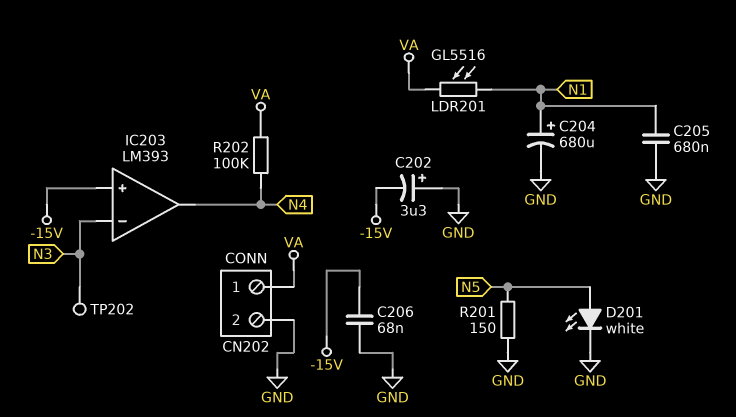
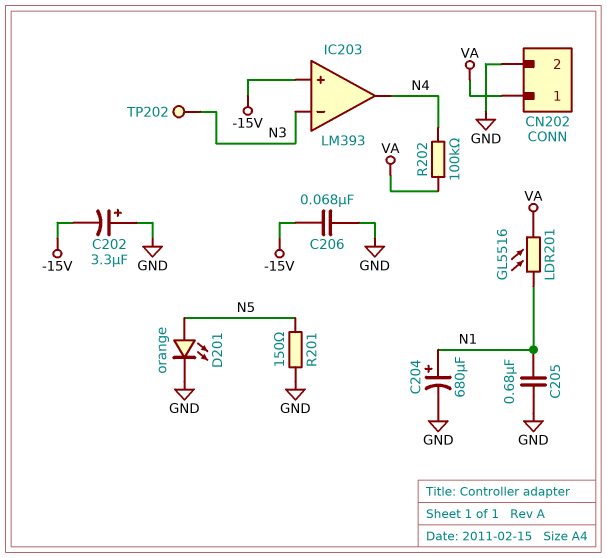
D201: LED white (A N5, K GND) -> LED orange (A N5, K GND)

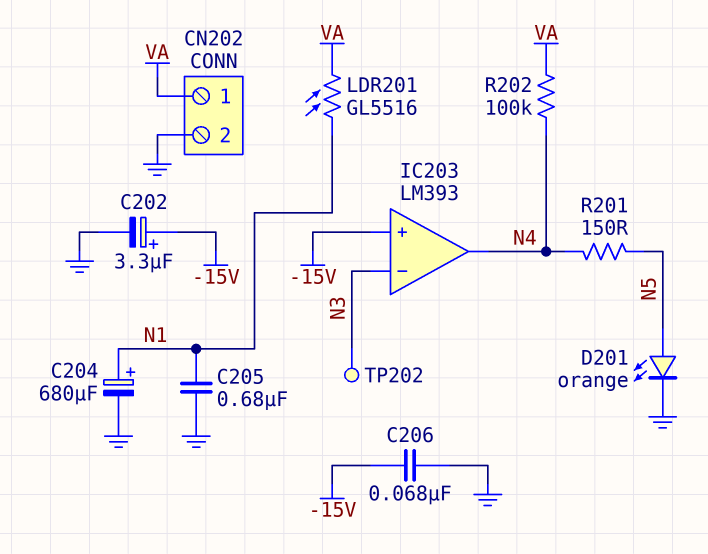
C202: 3.3uF (plus GND, minus -15V) -> 3.3uF (plus -15V, minus GND)
R201: 150 (GND, N5) -> 150 (N4, N5)

